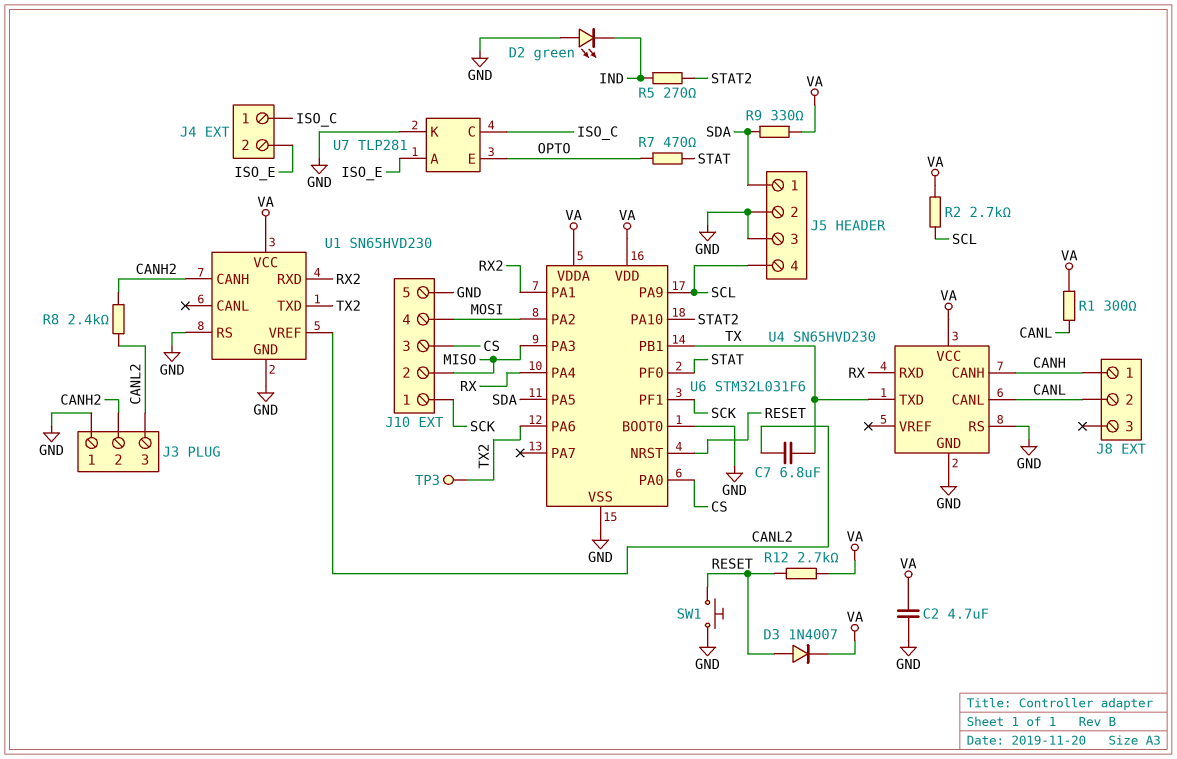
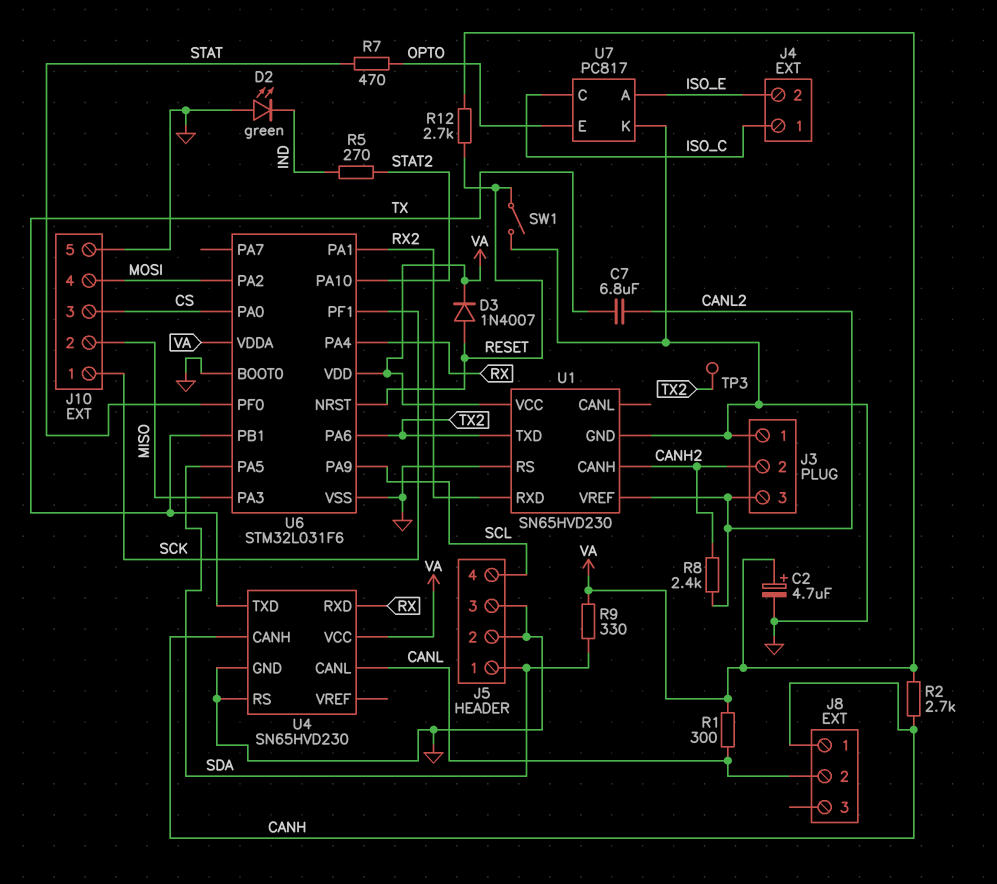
C2: 4.7uF (GND, VA) -> 4.7uF (plus VA, minus GND)
R2: 2.7k (SCL, VA) -> 2.7k (CANH, VA)
SW1: button (GND, RESET) -> switch (GND, RESET)
U7: TLP281 -> PC817

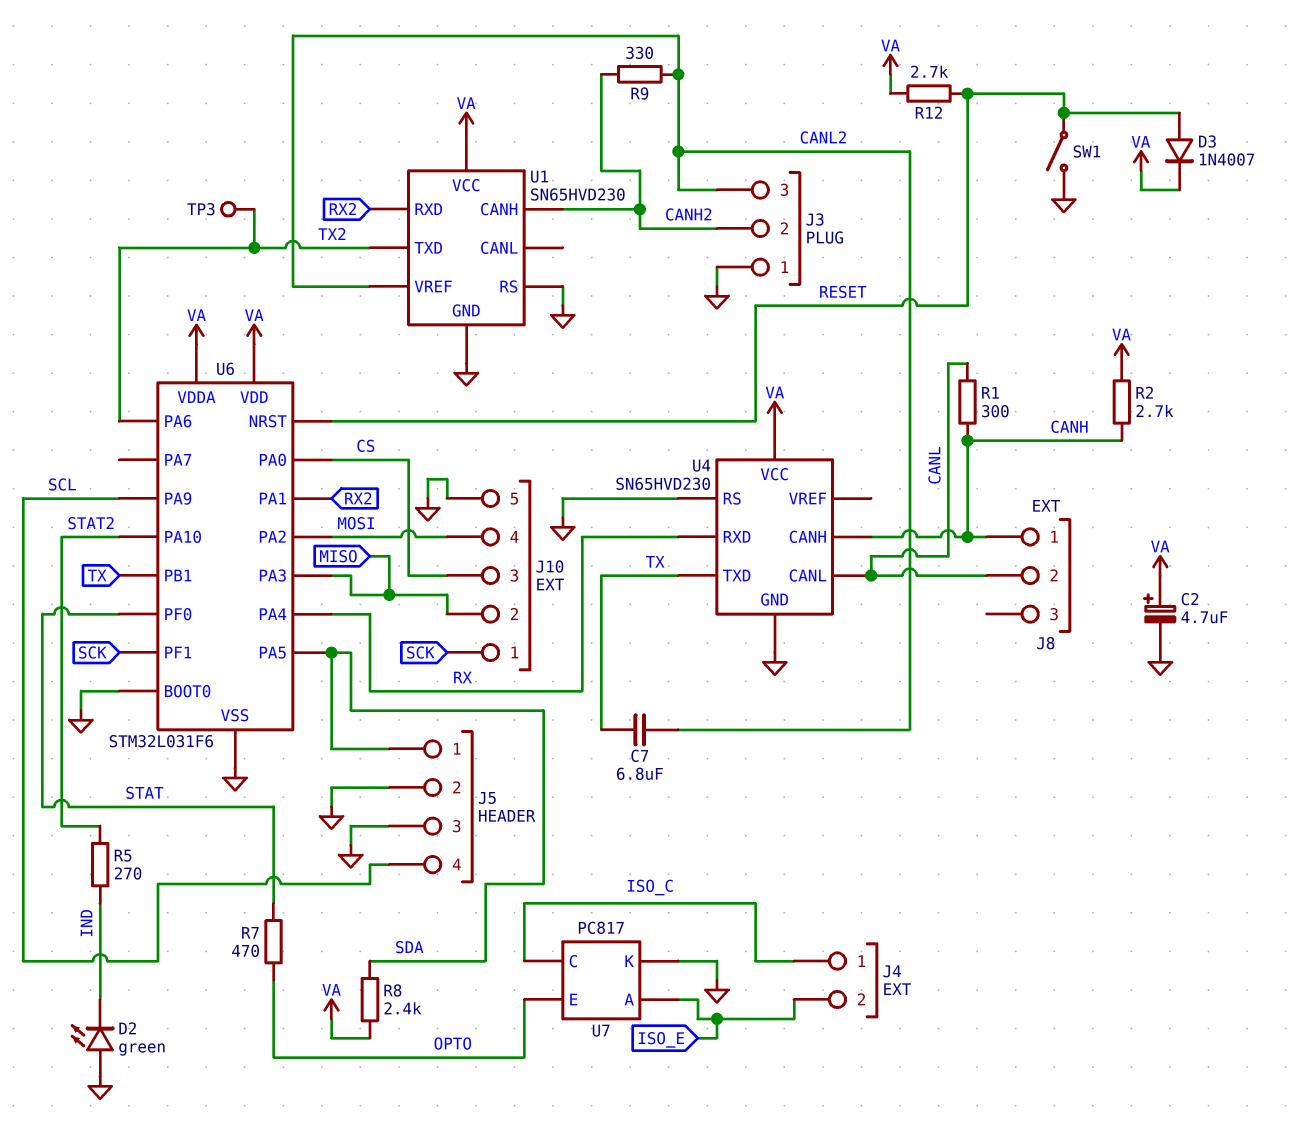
R1: 300 (CANL, VA) -> 300 (CANH, CANL)
R8: 2.4k (CANH2, CANL2) -> 2.4k (SDA, VA)
R9: 330 (SDA, VA) -> 330 (CANH2, CANL2)

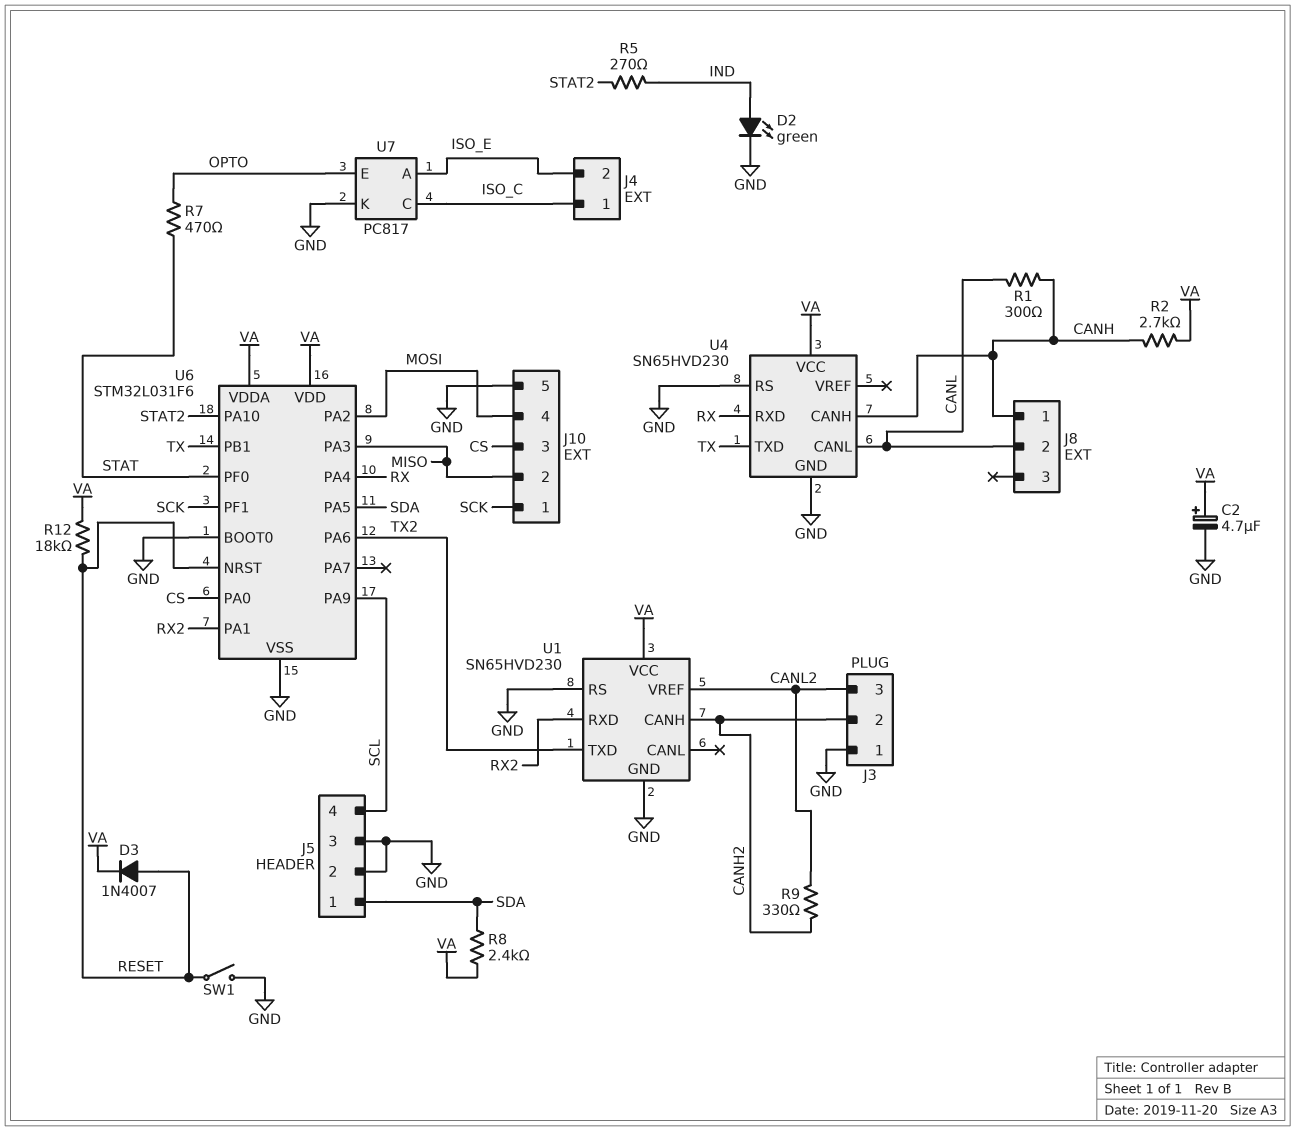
C7: 6.8uF (CANL2, TX) -> none
D2: LED green (A GND, K IND) -> LED green (A IND, K GND)
R12: 2.7k (RESET, VA) -> 18k (RESET, VA)
TP3: test point (TX2) -> none

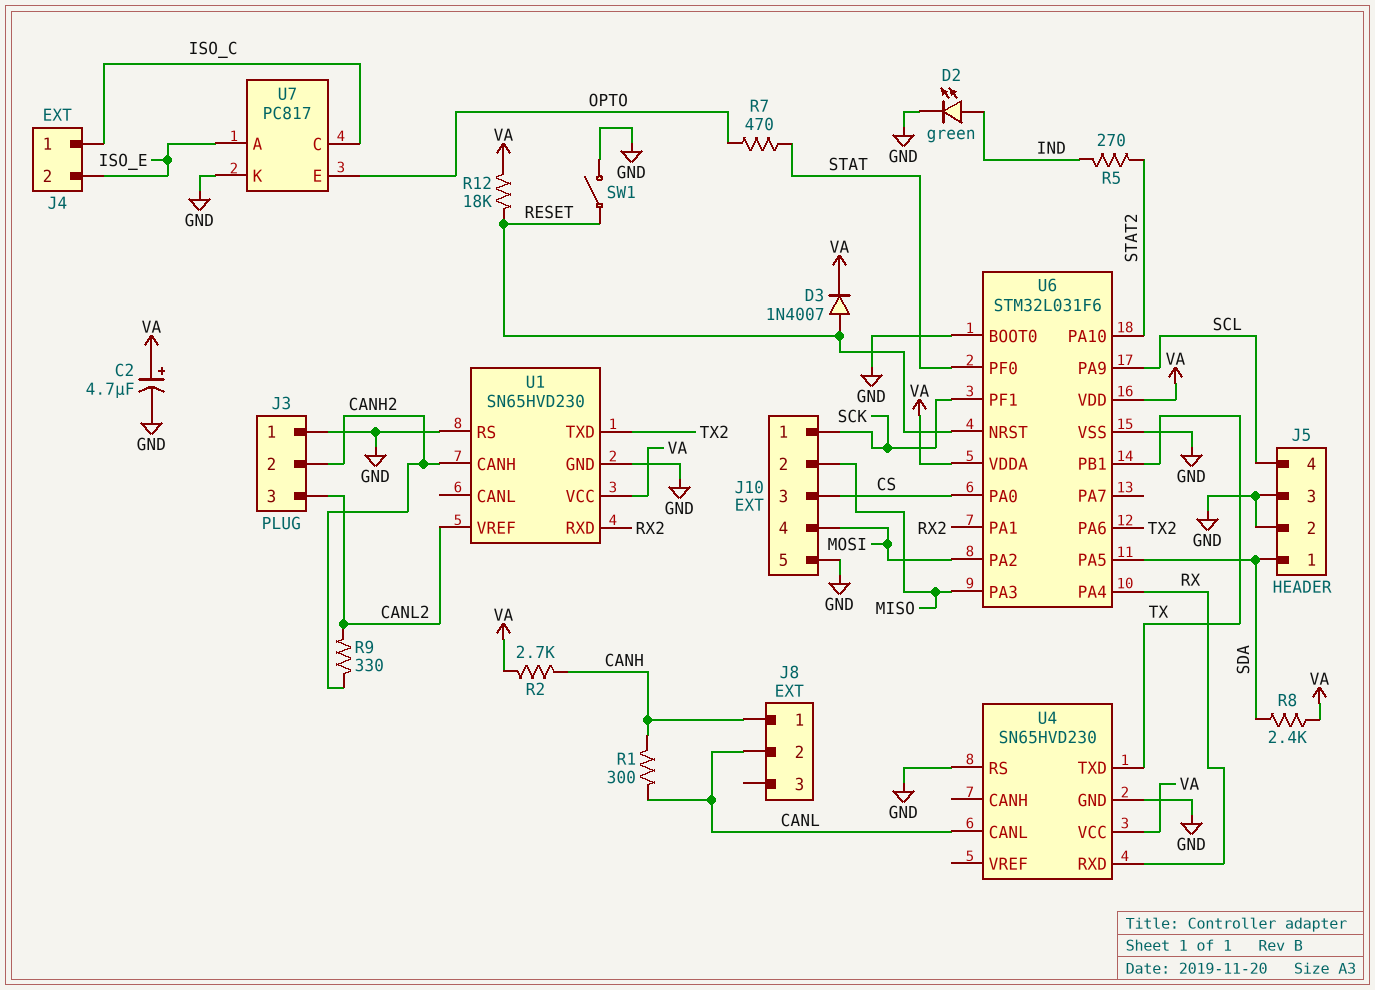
U4 pin CANH: CANH -> none

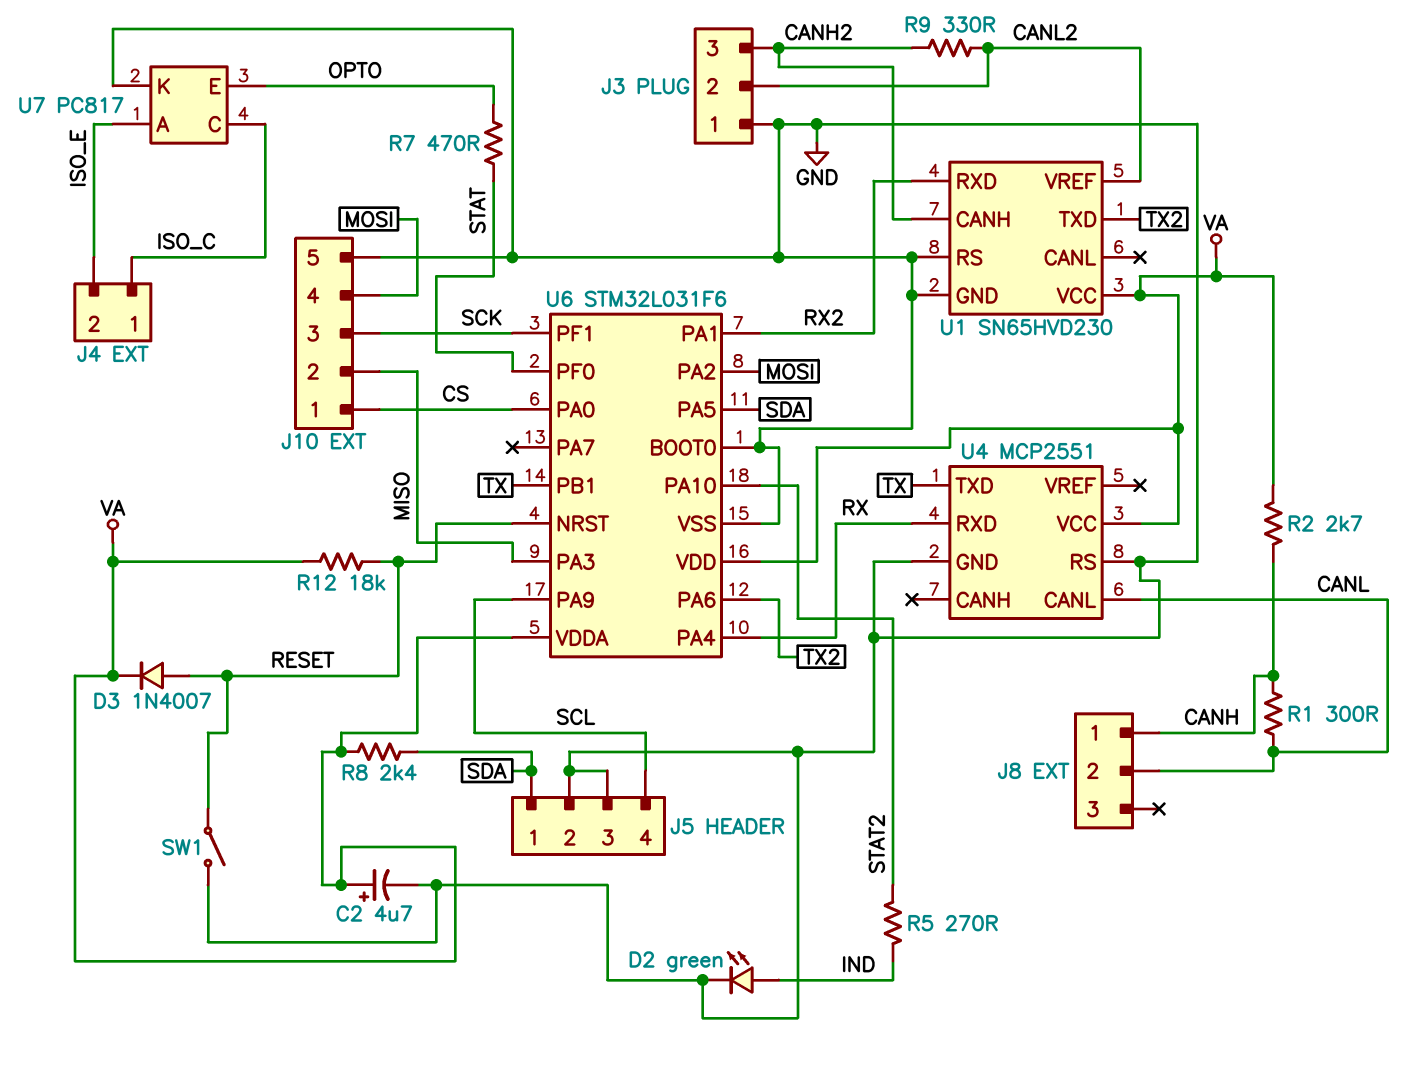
J3 pin 2: CANH2 -> CANL2
J3 pin 3: CANL2 -> CANH2
J10 pin 1: SCK -> CS
J10 pin 3: CS -> SCK
U4: SN65HVD230 -> MCP2551

